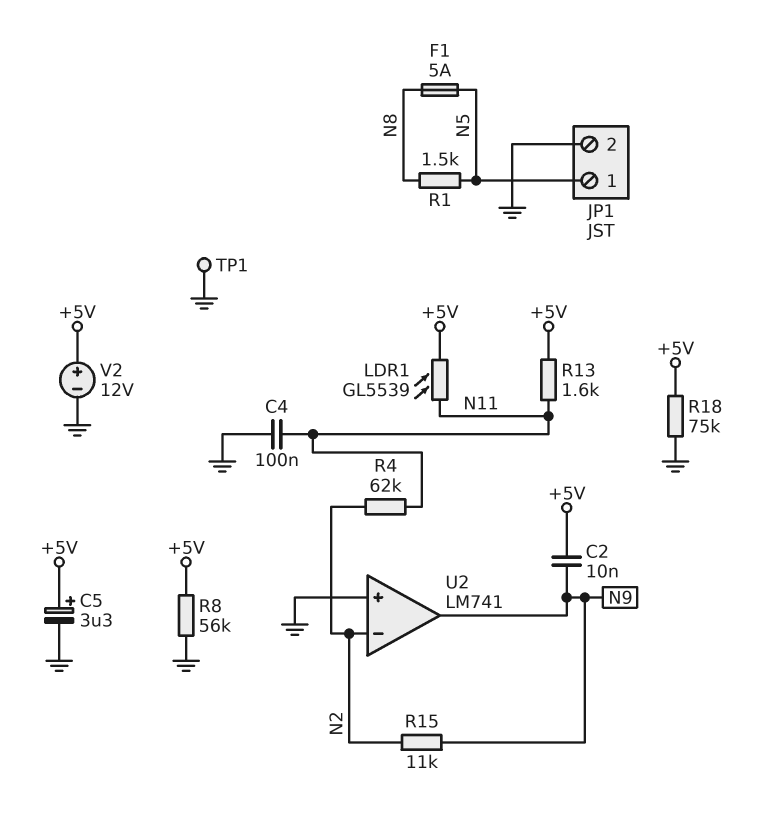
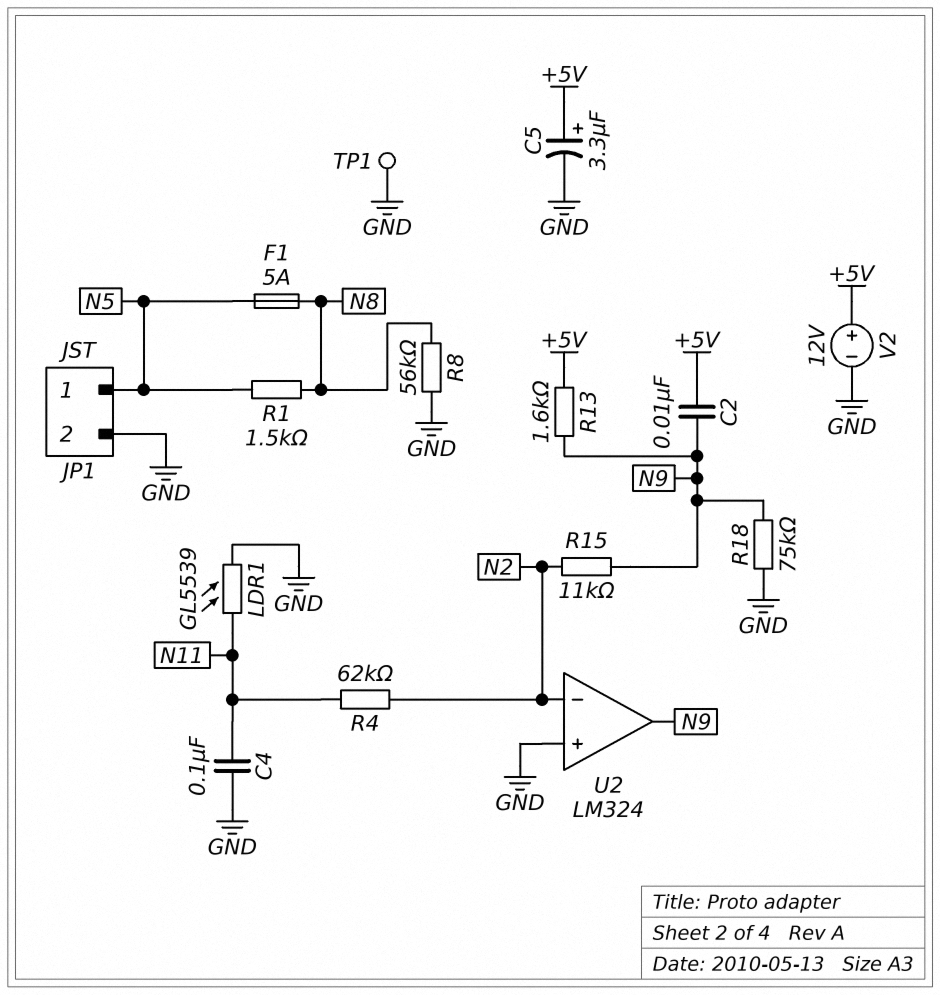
LDR1: GL5539 (+5V, N11) -> GL5539 (GND, N11)
R8: 56k (+5V, GND) -> 56k (GND, N8)
R13: 1.6k (+5V, N11) -> 1.6k (+5V, N9)
R18: 75k (+5V, GND) -> 75k (GND, N9)
U2: LM741 -> LM324

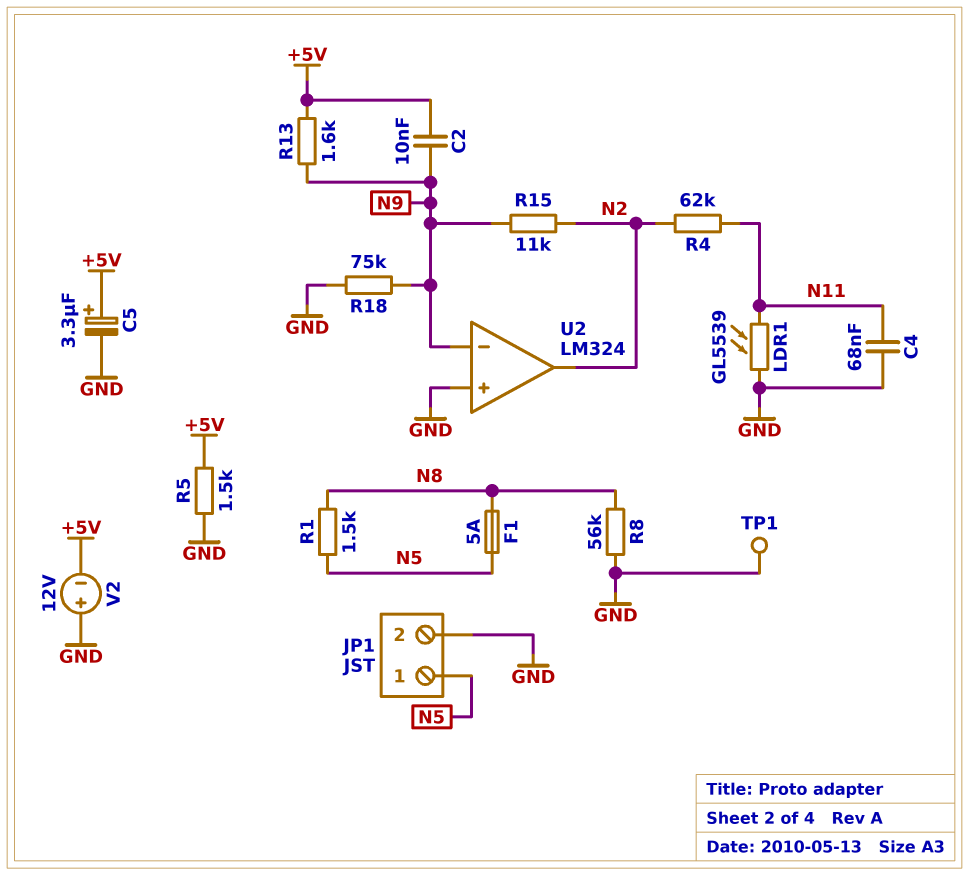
C4: 100nF (GND, N11) -> 68nF (GND, N11)
R5: none -> 1.5k (+5V, GND)
U2 pin in-: N2 -> N9
U2 pin out: N9 -> N2
V2: 12V (plus +5V, minus GND) -> 12V (plus GND, minus +5V)

